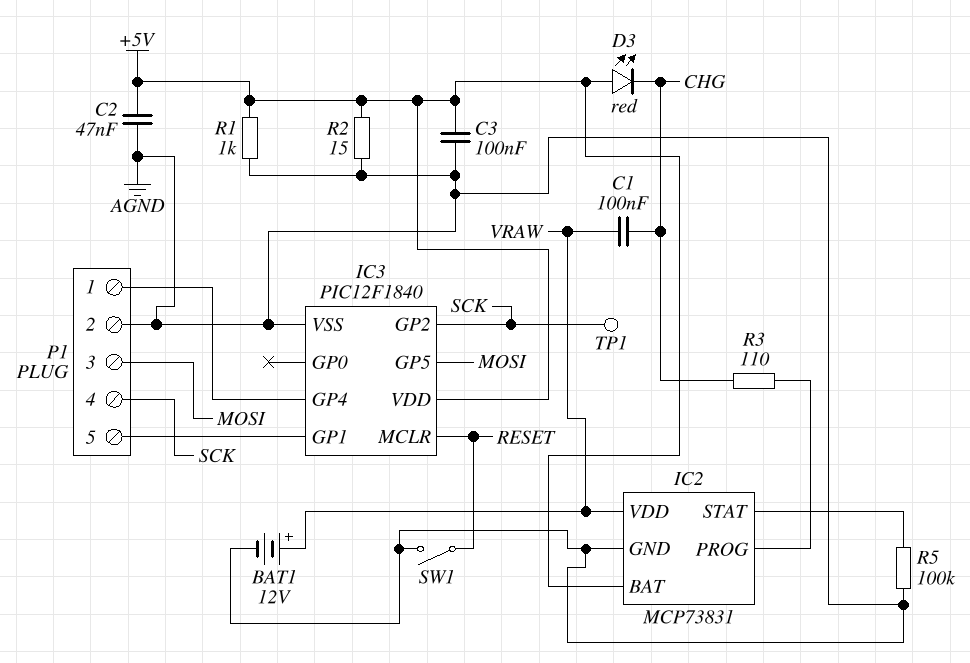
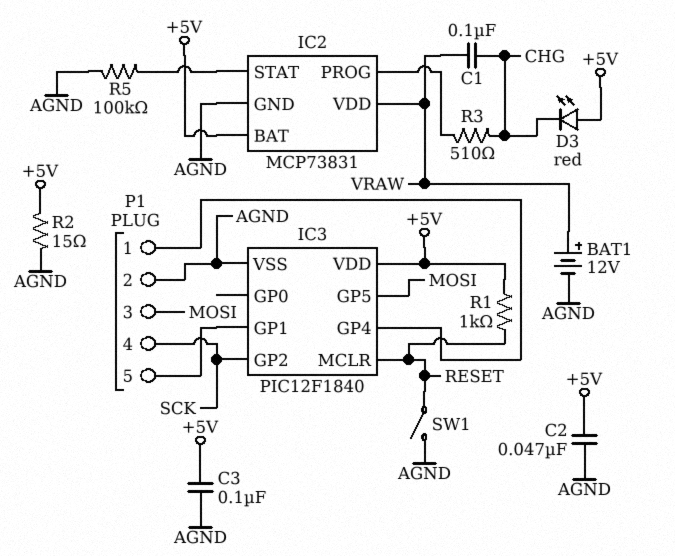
R1: 1k (+5V, AGND) -> 1k (+5V, RESET)
R3: 110 (CHG, IC2/PROG) -> 510 (CHG, IC2/PROG)
TP1: test point (SCK) -> none

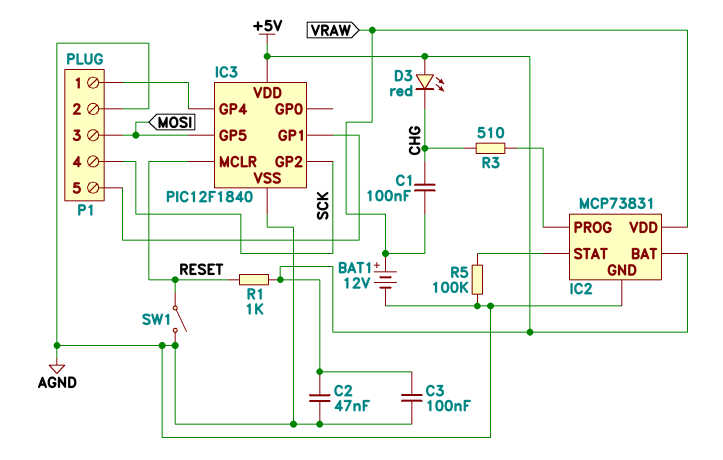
R2: 15 (+5V, AGND) -> none

